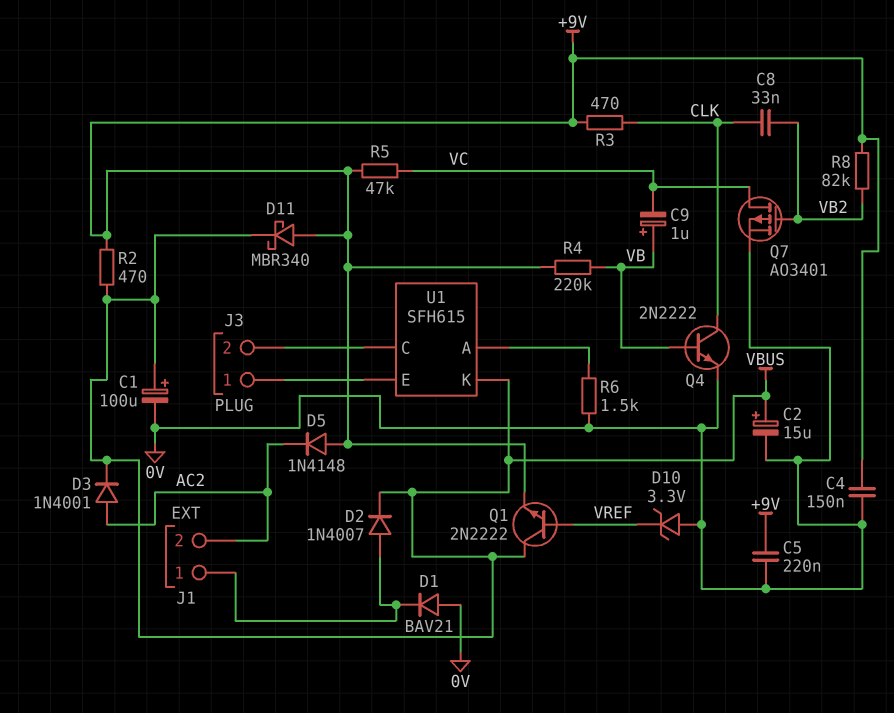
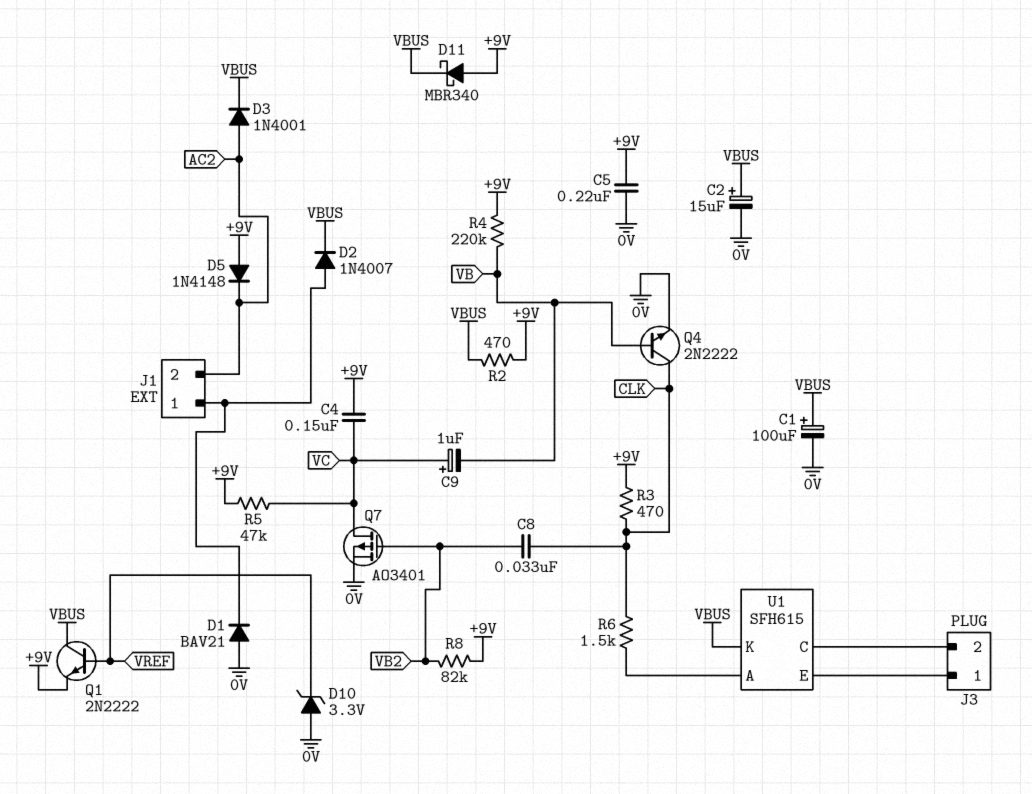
C4: 150nF (+9V, 0V) -> 150nF (+9V, VC)
C9: 1uF (plus VB, minus VC) -> 1uF (plus VC, minus VB)
R6: 1.5k (0V, U1/A) -> 1.5k (CLK, U1/A)

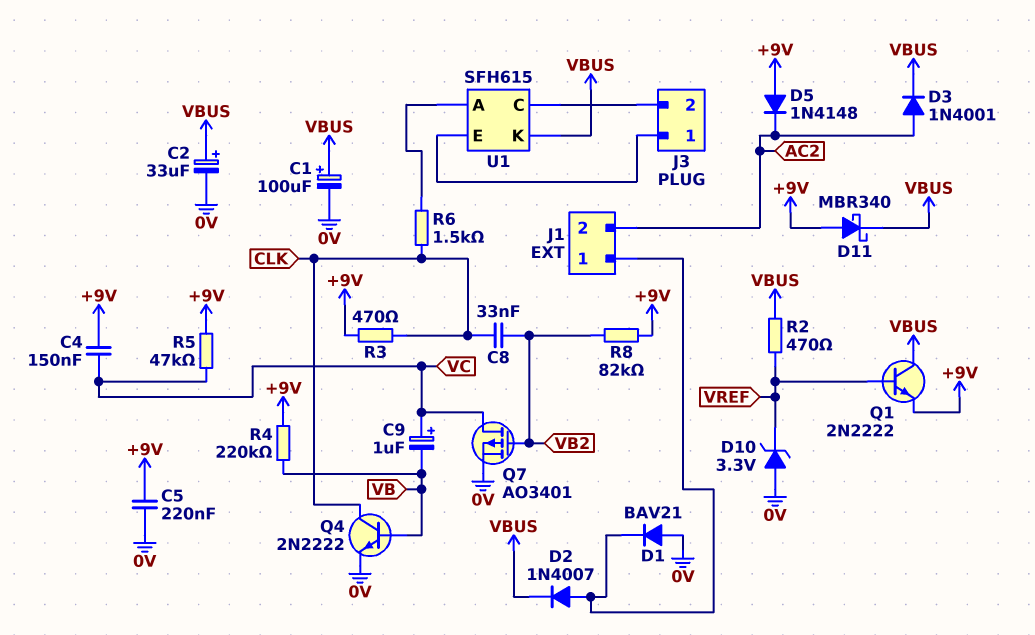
C2: 15uF (plus VBUS, minus 0V) -> 33uF (plus VBUS, minus 0V)
R2: 470 (+9V, VBUS) -> 470 (VBUS, VREF)

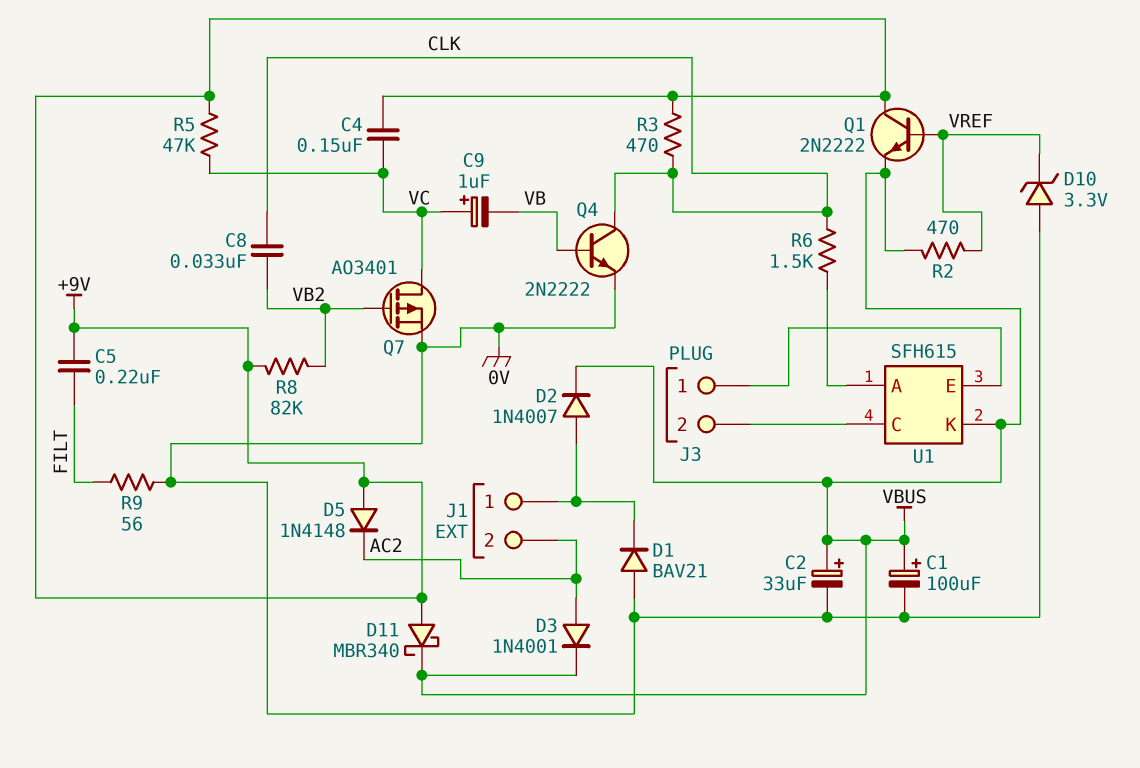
C5: 220nF (+9V, 0V) -> 220nF (+9V, FILT)
Q1: NPN 2N2222 (B VREF, C VBUS, E +9V) -> NPN 2N2222 (B VREF, C +9V, E VBUS)
R4: 220k (+9V, VB) -> none
R9: none -> 56 (0V, FILT)

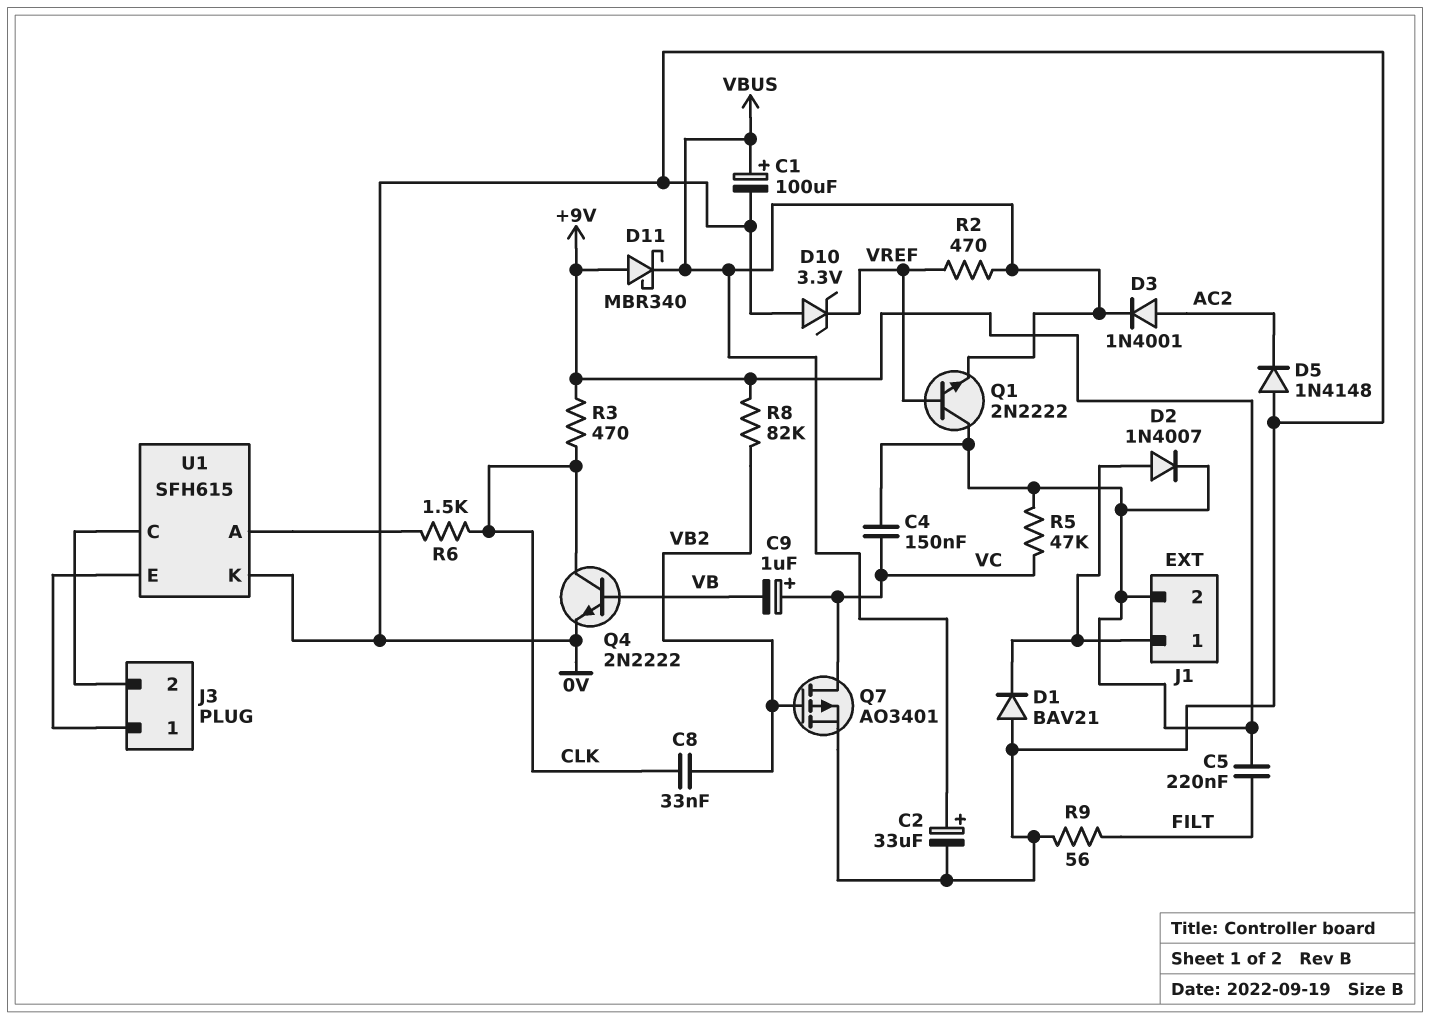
D2: diode 1N4007 (A J1/1, K VBUS) -> diode 1N4007 (A J1/1, K +9V)
D5: diode 1N4148 (A +9V, K AC2) -> diode 1N4148 (A 0V, K AC2)
J1 pin 2: AC2 -> +9V
U1 pin K: VBUS -> 0V

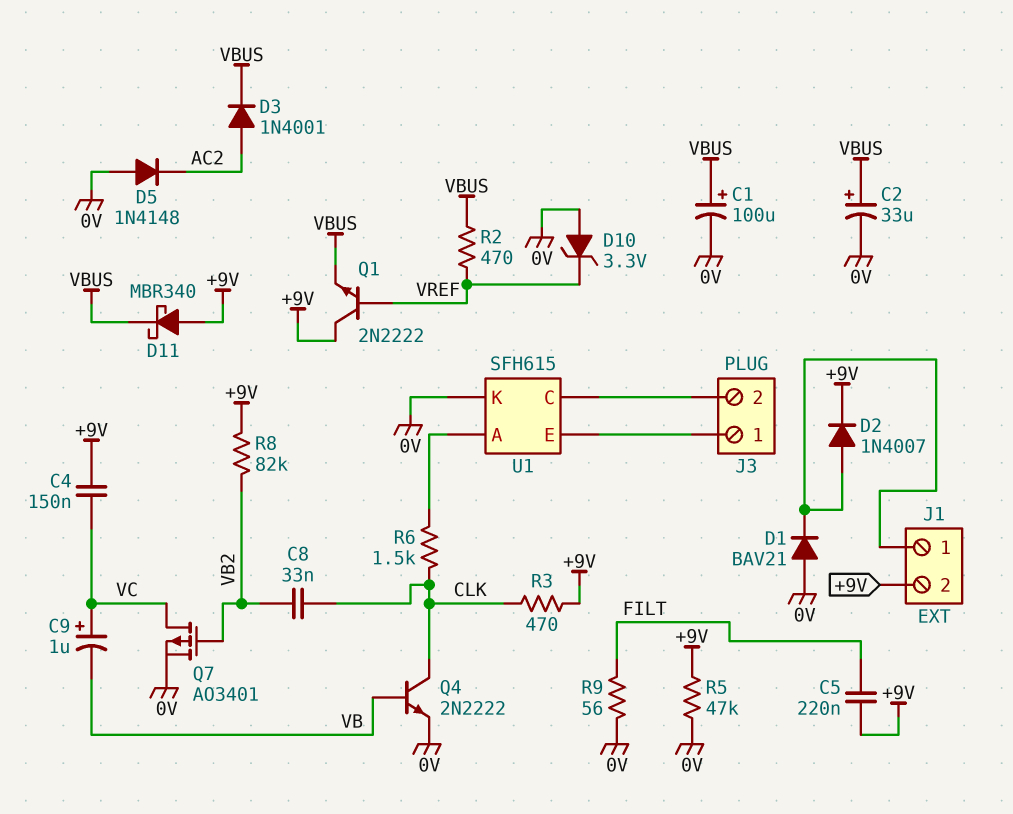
R5: 47k (+9V, VC) -> 47k (+9V, 0V)

